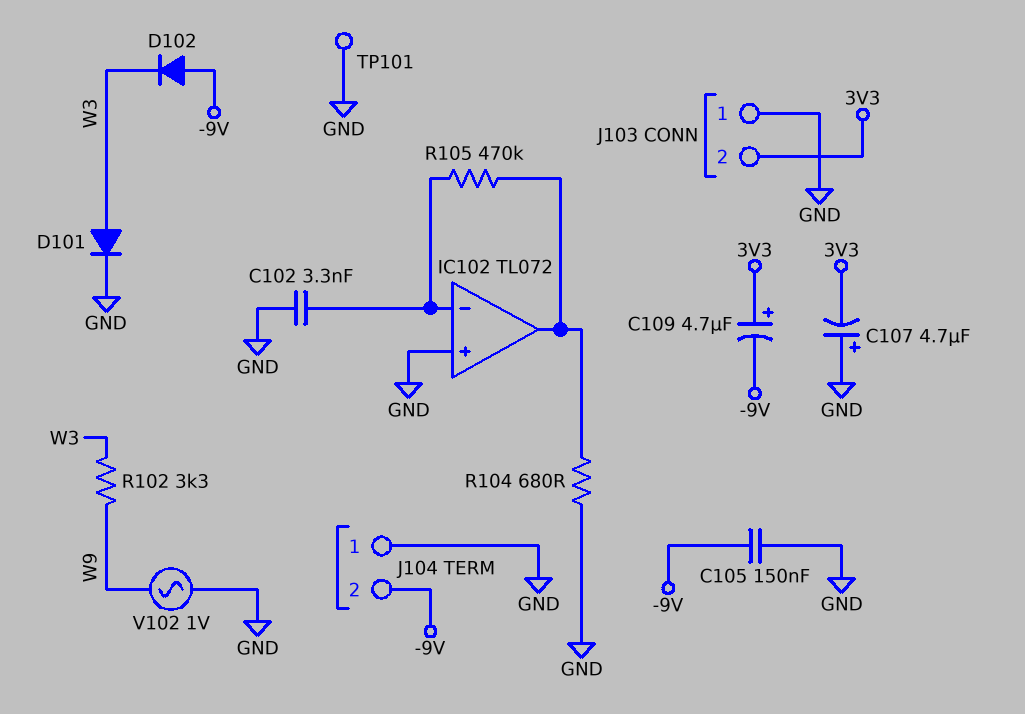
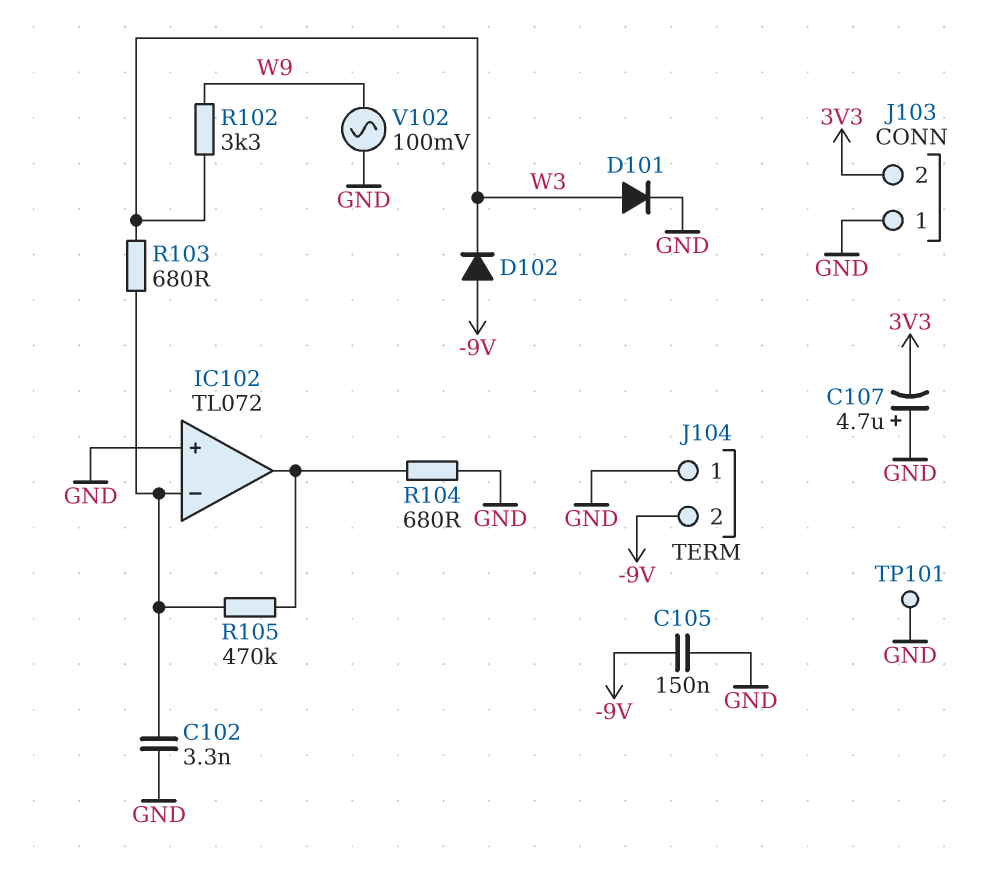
C109: 4.7uF (plus 3V3, minus -9V) -> none
R103: none -> 680 (IC102/in-, W3)
V102: AC 1V (GND, W9) -> AC 100mV (GND, W9)

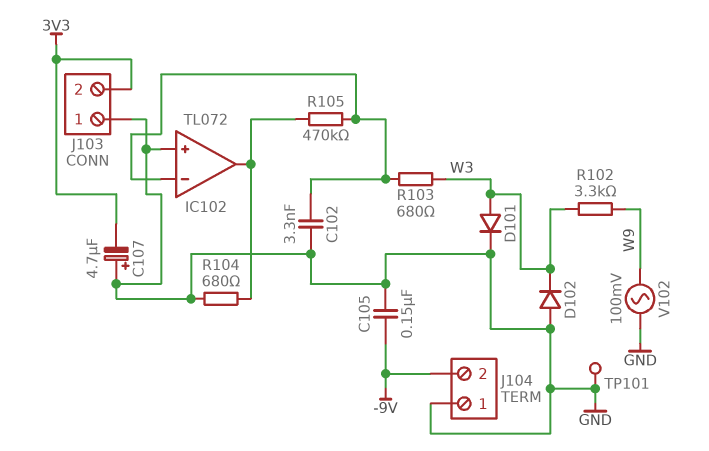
D102: diode (A -9V, K W3) -> diode (A GND, K W3)

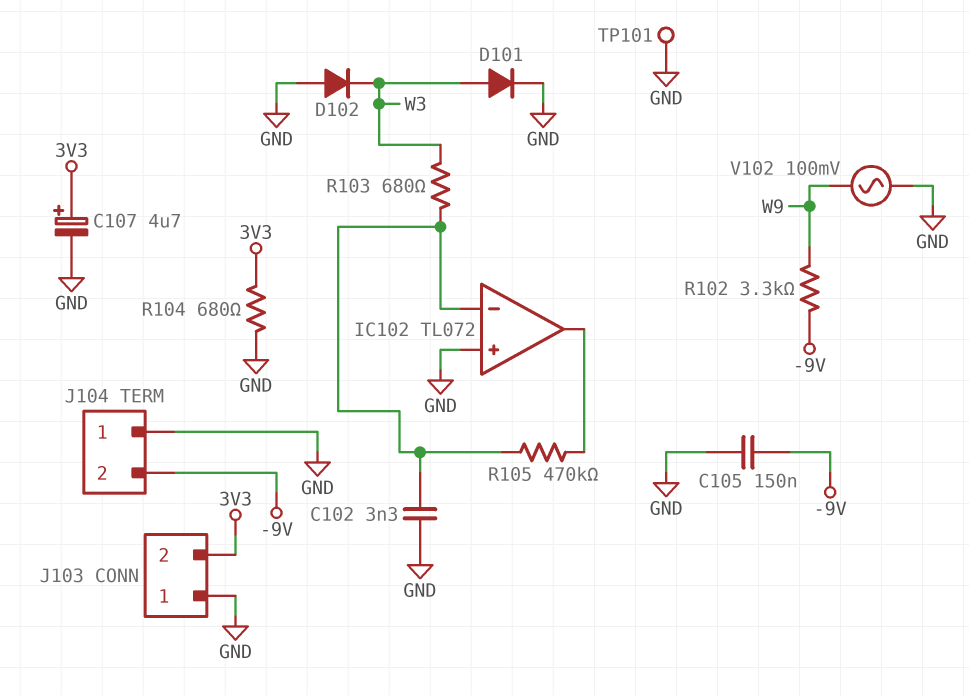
C107: 4.7uF (plus GND, minus 3V3) -> 4.7uF (plus 3V3, minus GND)
R102: 3.3k (W3, W9) -> 3.3k (-9V, W9)
R104: 680 (GND, IC102/out) -> 680 (3V3, GND)

